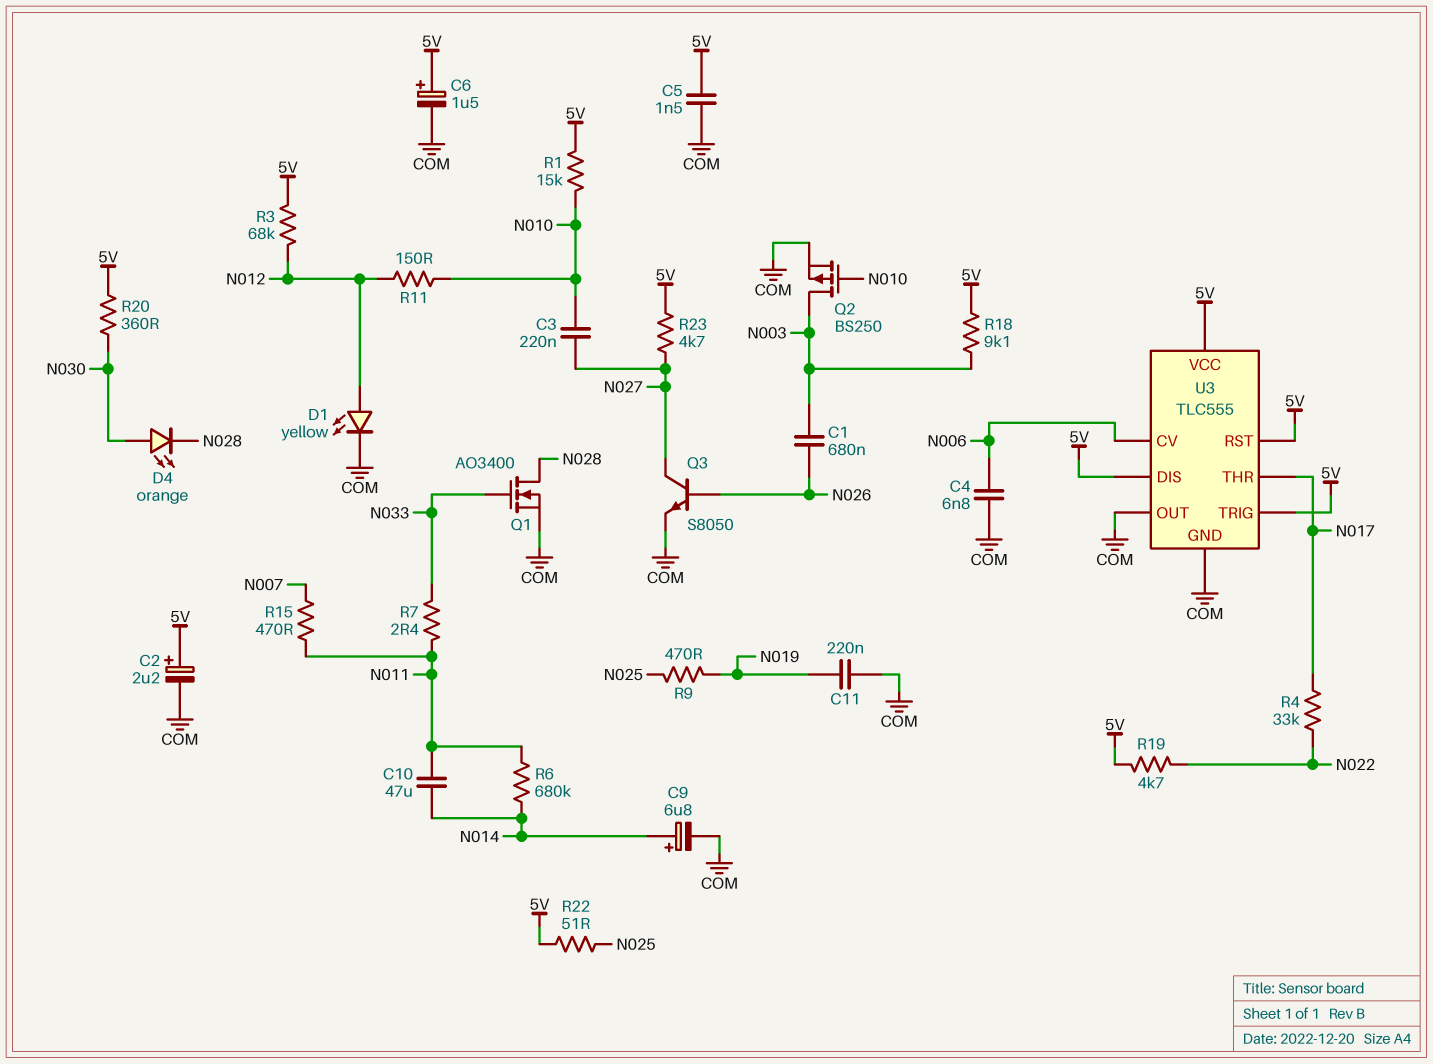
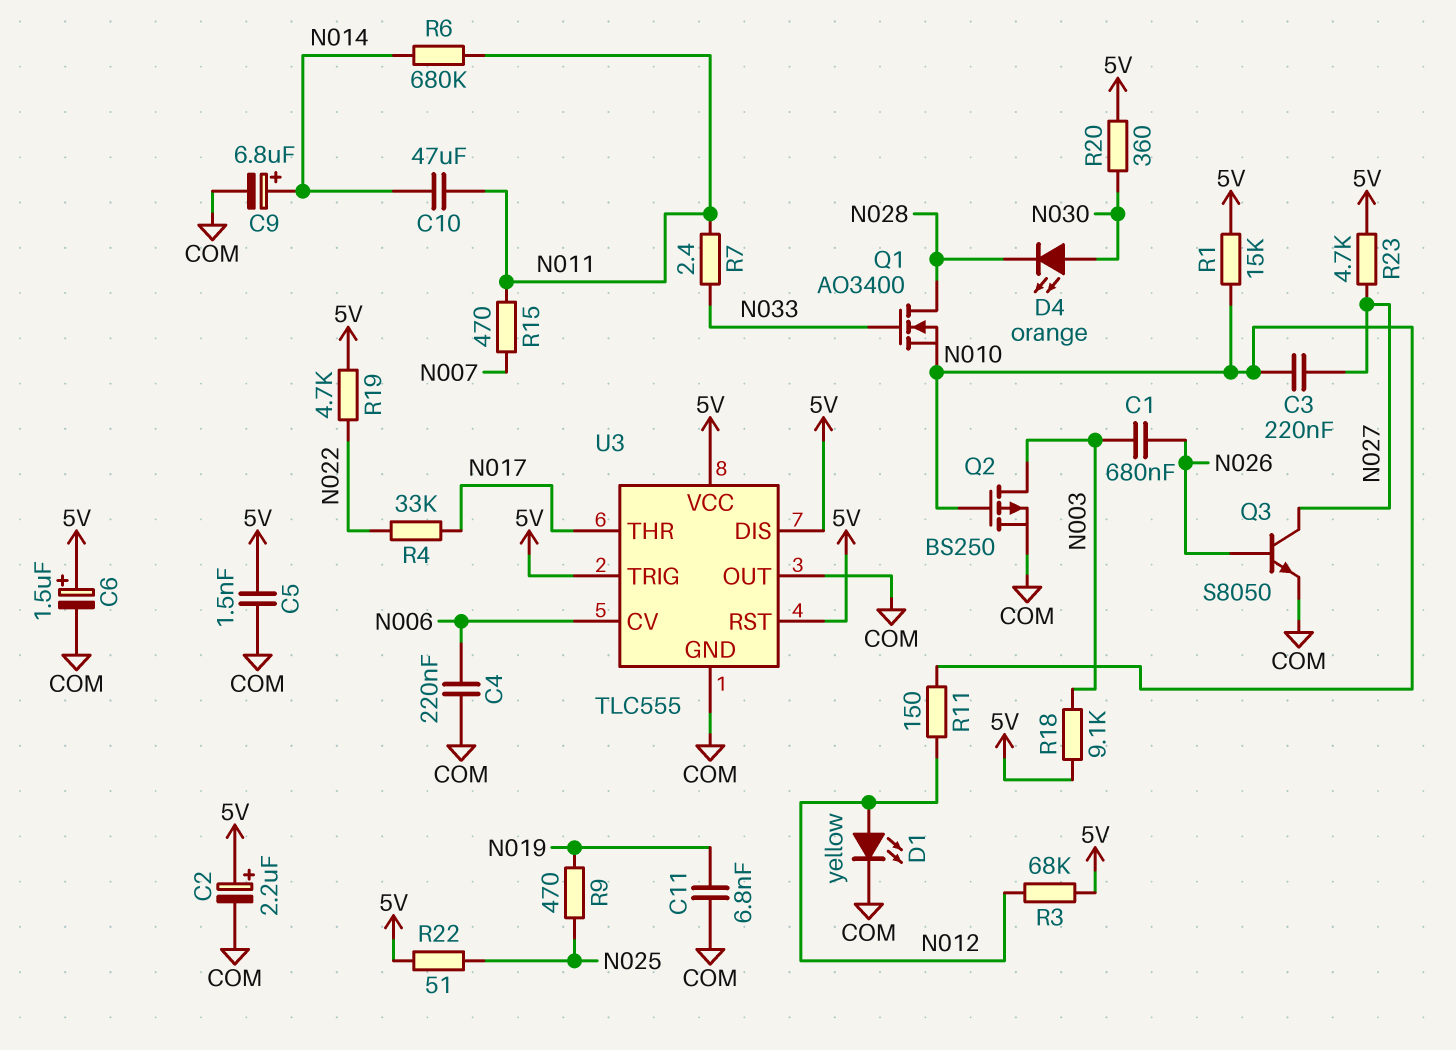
C4: 6.8nF (COM, N006) -> 220nF (COM, N006)
C11: 220nF (COM, N019) -> 6.8nF (COM, N019)
Q1: NMOS AO3400 (G N033, D N028, S COM) -> NMOS AO3400 (G N033, D N028, S N010)

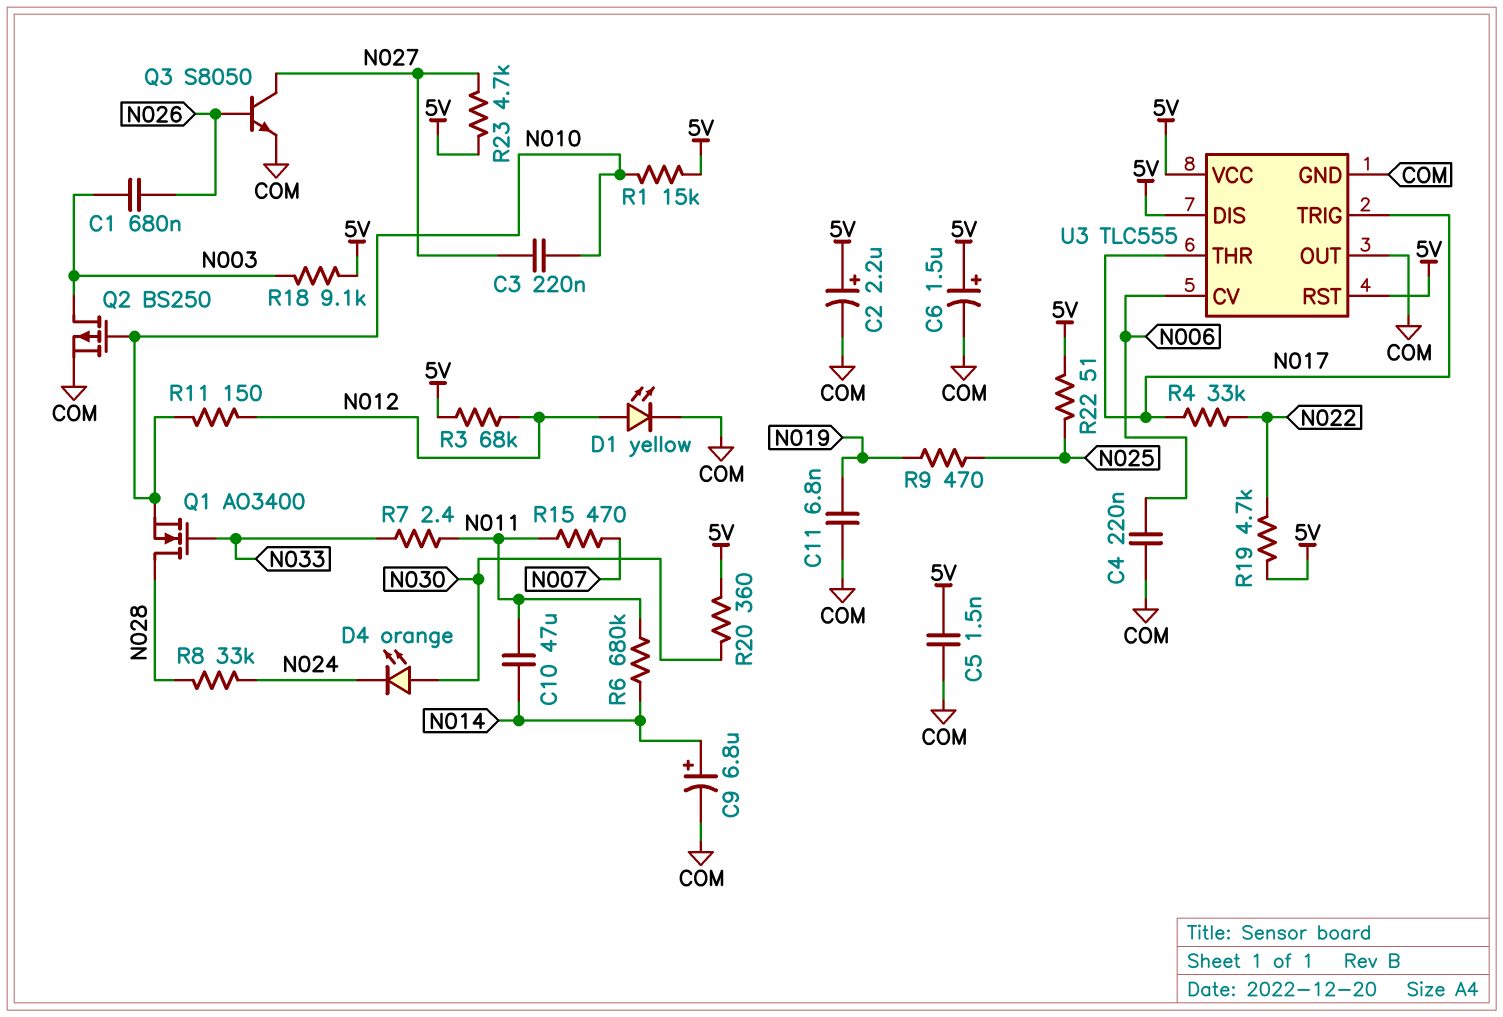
D4: LED orange (A N030, K N028) -> LED orange (A N030, K N024)
R8: none -> 33k (N024, N028)
U3 pin TRIG: 5V -> N017

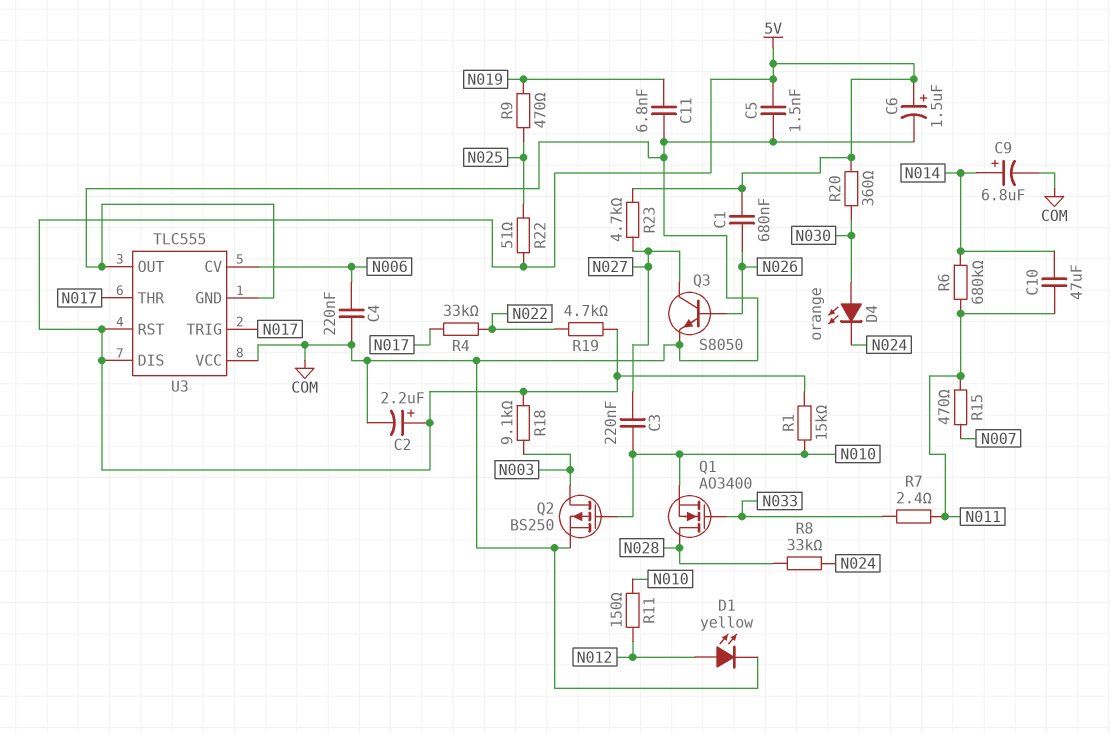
C1: 680nF (N003, N026) -> 680nF (5V, N026)
R3: 68k (5V, N012) -> none
U3 pin VCC: 5V -> COM

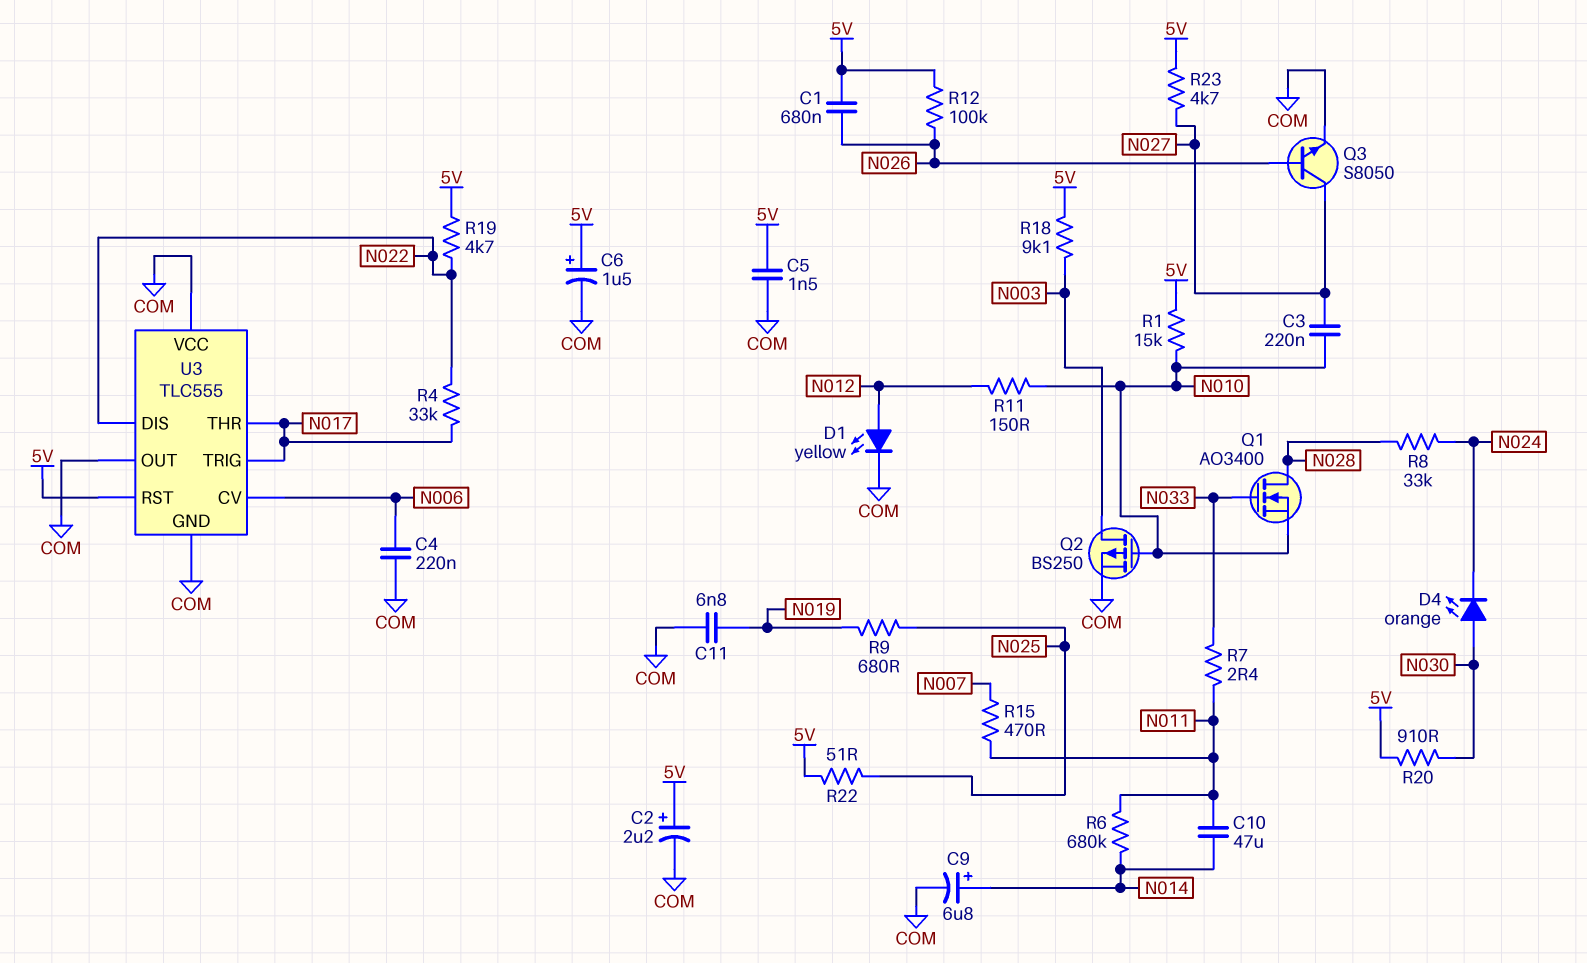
R9: 470 (N019, N025) -> 680 (N019, N025)
R12: none -> 100k (5V, N026)
R20: 360 (5V, N030) -> 910 (5V, N030)
U3 pin DIS: 5V -> N022

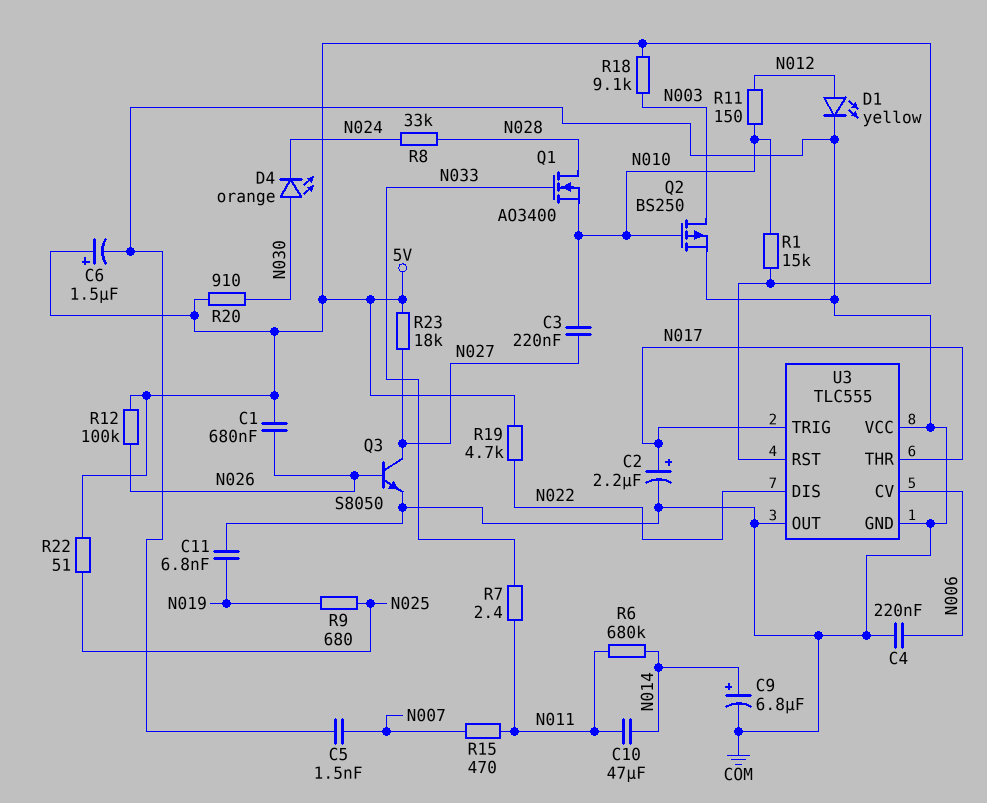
C2: 2.2uF (plus 5V, minus COM) -> 2.2uF (plus N017, minus COM)
C5: 1.5nF (5V, COM) -> 1.5nF (COM, N007)
R4: 33k (N017, N022) -> none
R23: 4.7k (5V, N027) -> 18k (5V, N027)

